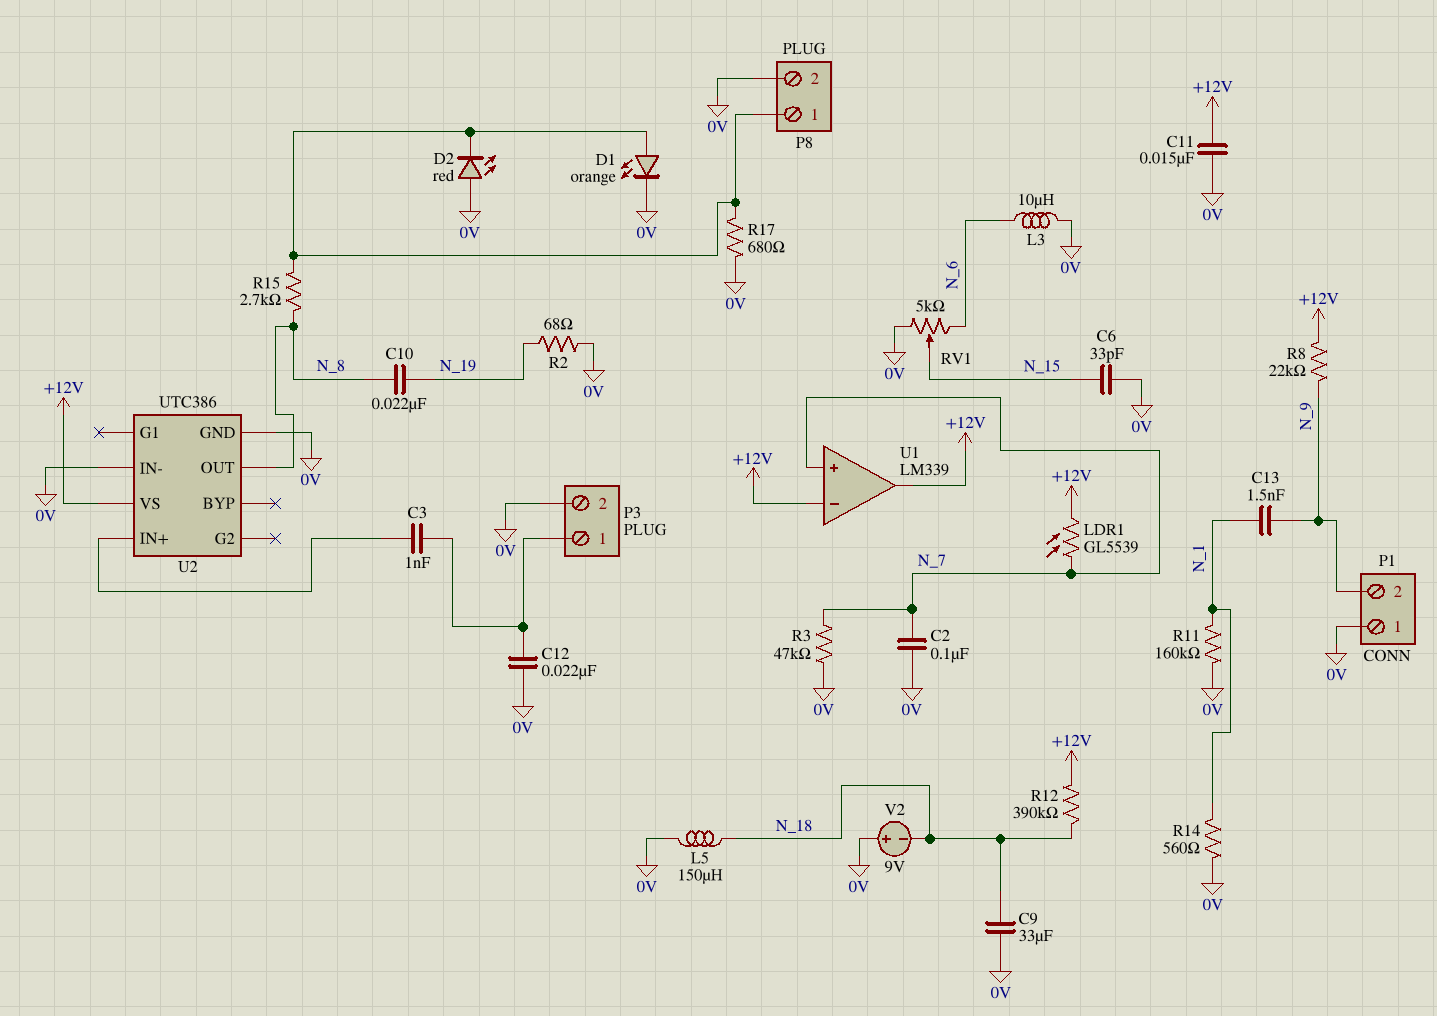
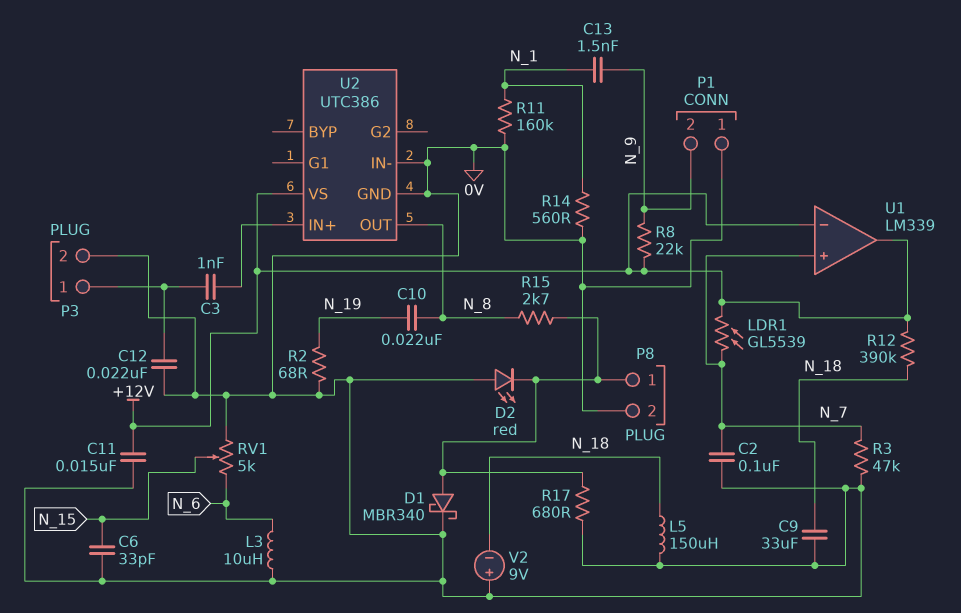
D1: LED orange (A P8/1, K 0V) -> schottky MBR340 (A P8/1, K 0V)

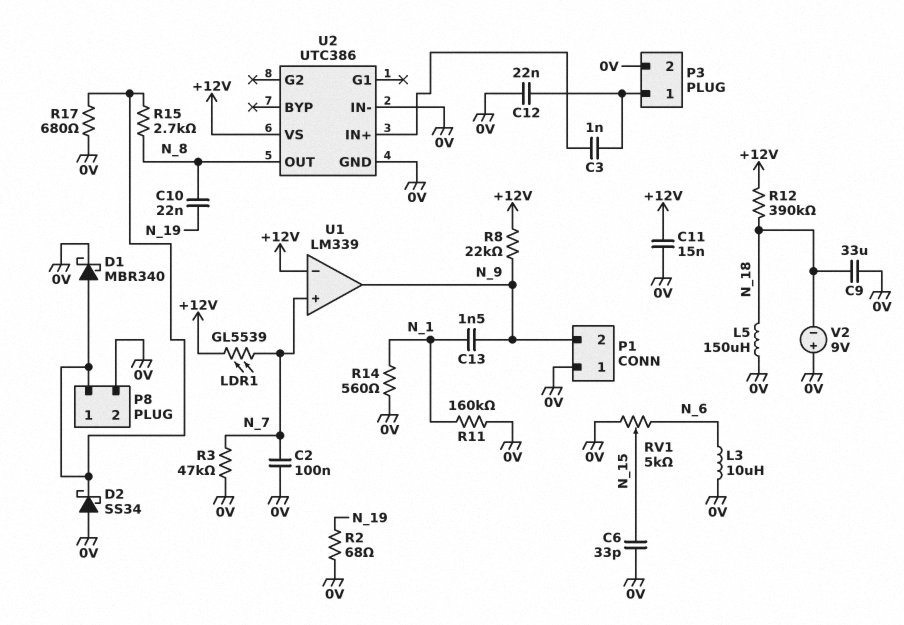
D2: LED red (A 0V, K P8/1) -> schottky SS34 (A 0V, K P8/1)
U1 pin out: +12V -> N_9

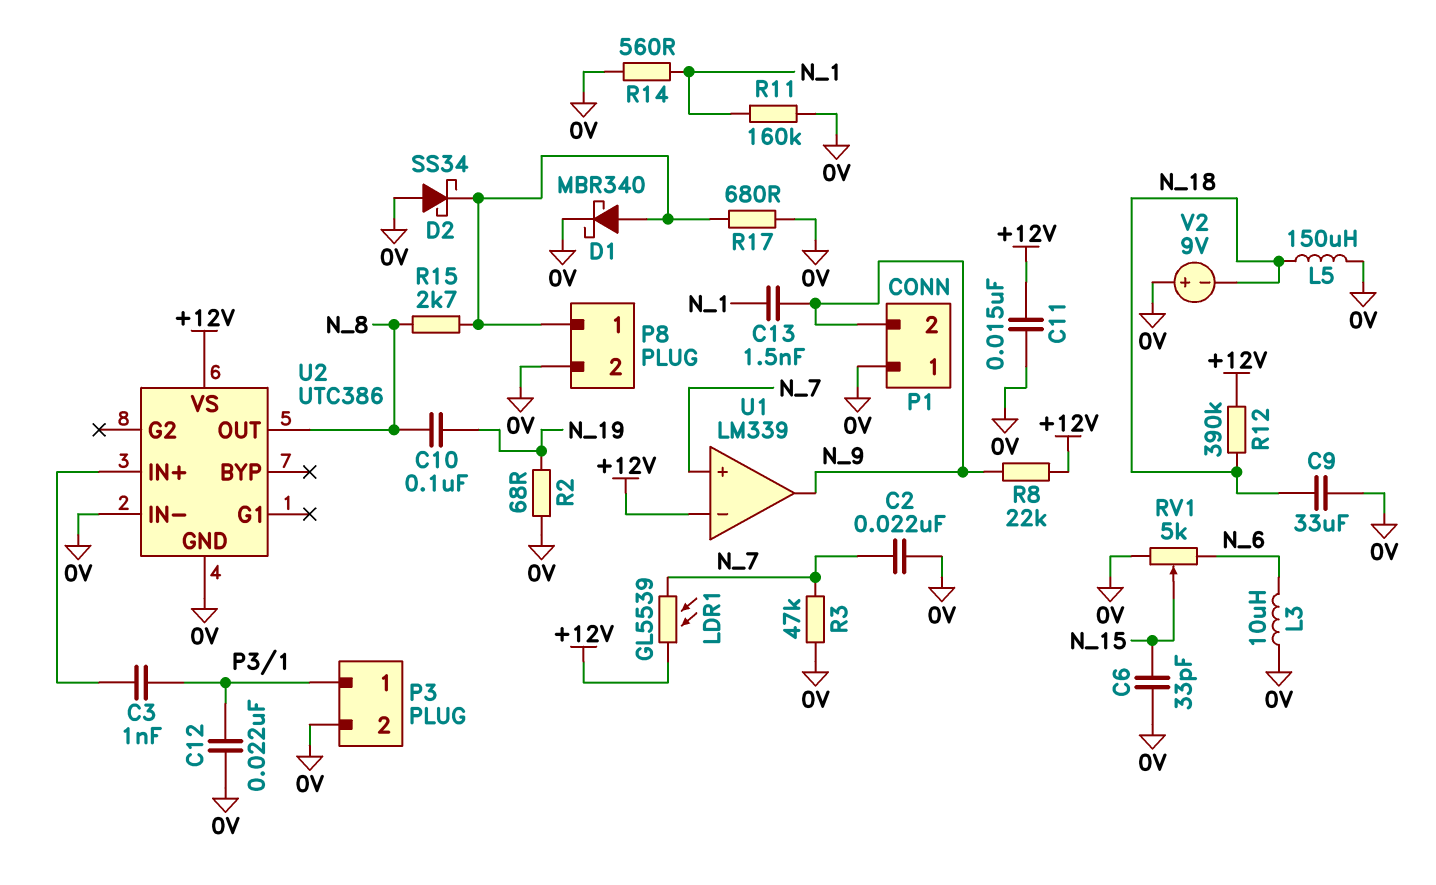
C2: 100nF (0V, N_7) -> 22nF (0V, N_7)
C10: 22nF (N_8, N_19) -> 100nF (N_8, N_19)

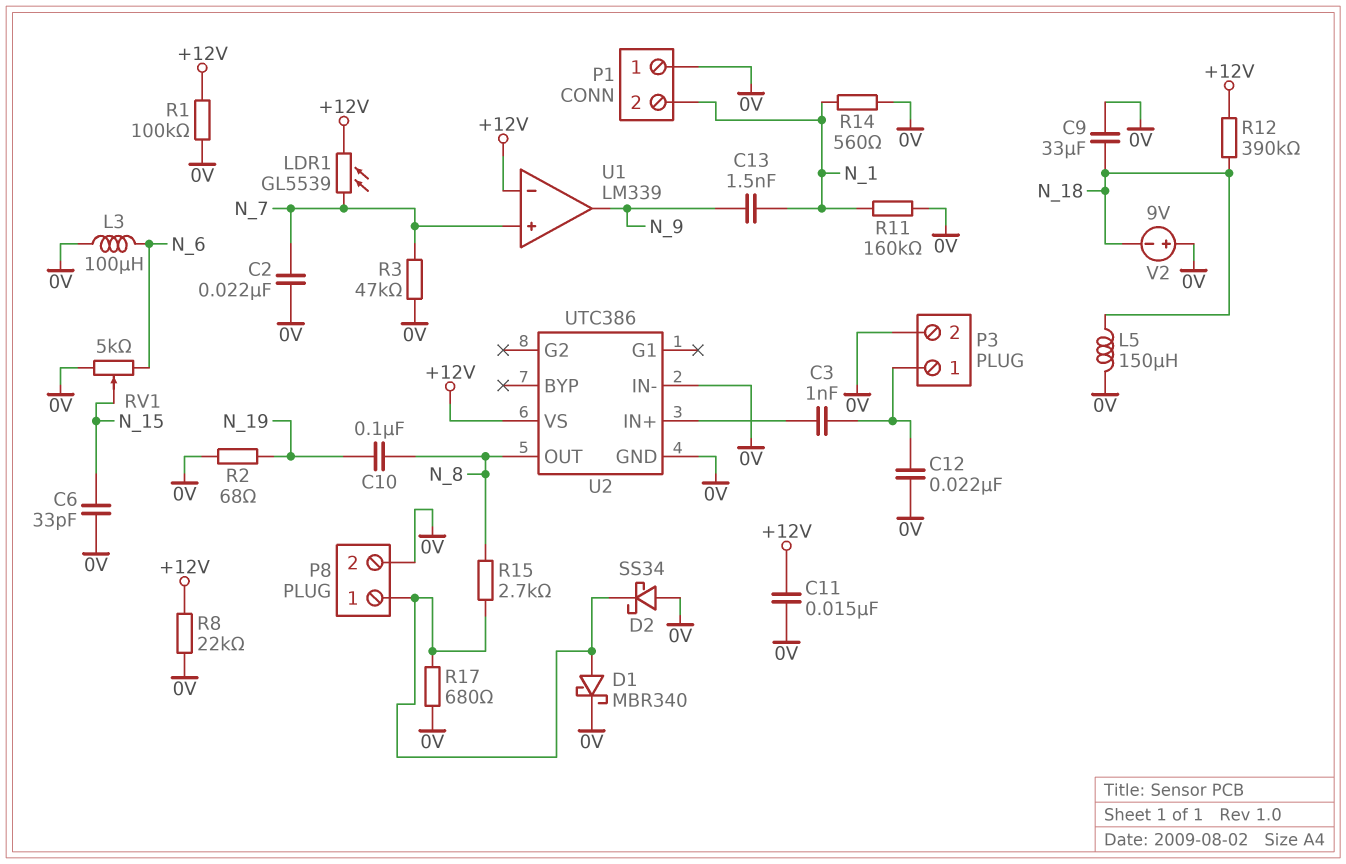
L3: 10uH (0V, N_6) -> 100uH (0V, N_6)
P1 pin 2: N_9 -> N_1
R1: none -> 100k (+12V, 0V)
R8: 22k (+12V, N_9) -> 22k (+12V, 0V)

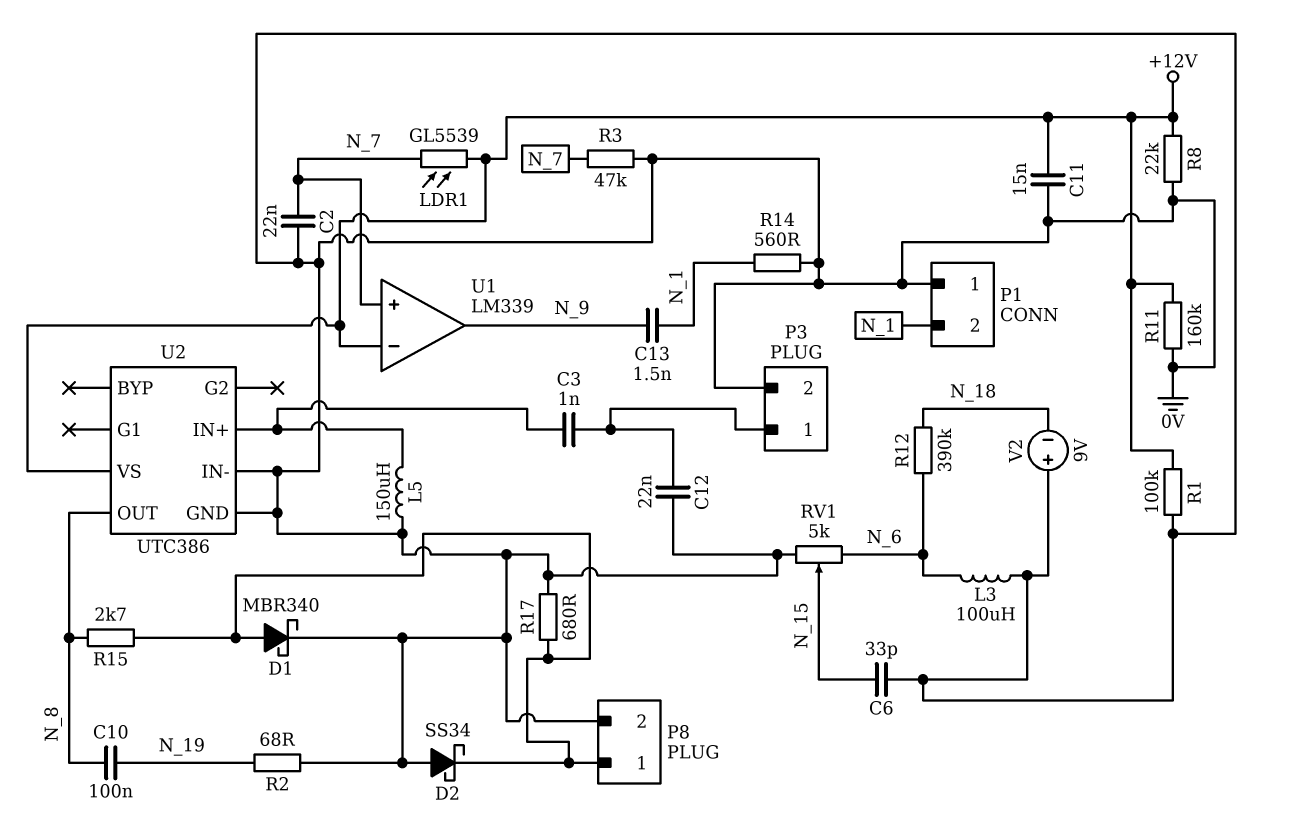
C9: 33uF (0V, N_18) -> none
L5: 150uH (0V, N_18) -> 150uH (0V, U2/IN+)
R11: 160k (0V, N_1) -> 160k (+12V, 0V)
R12: 390k (+12V, N_18) -> 390k (N_6, N_18)

